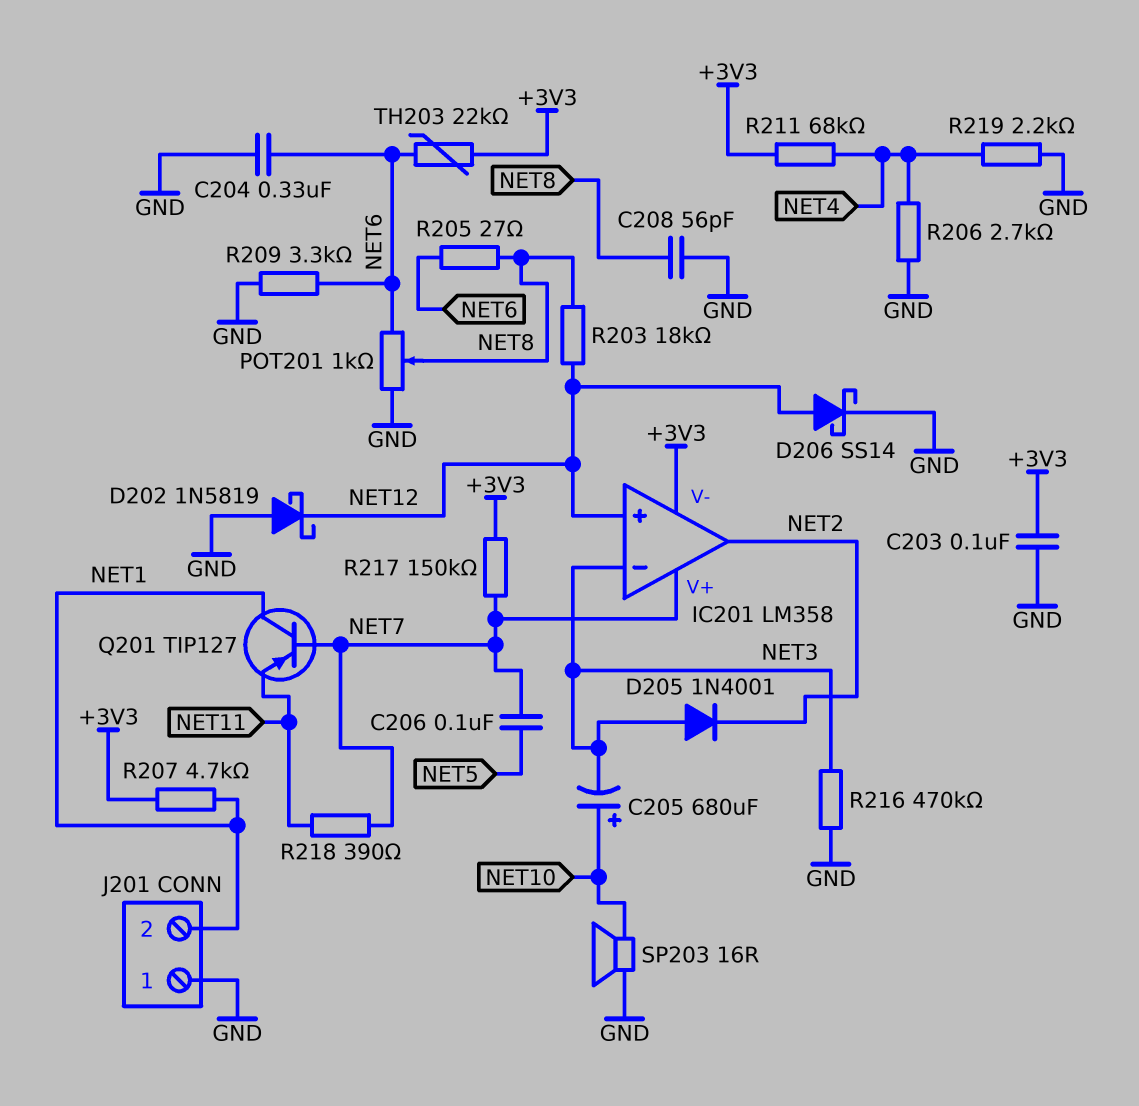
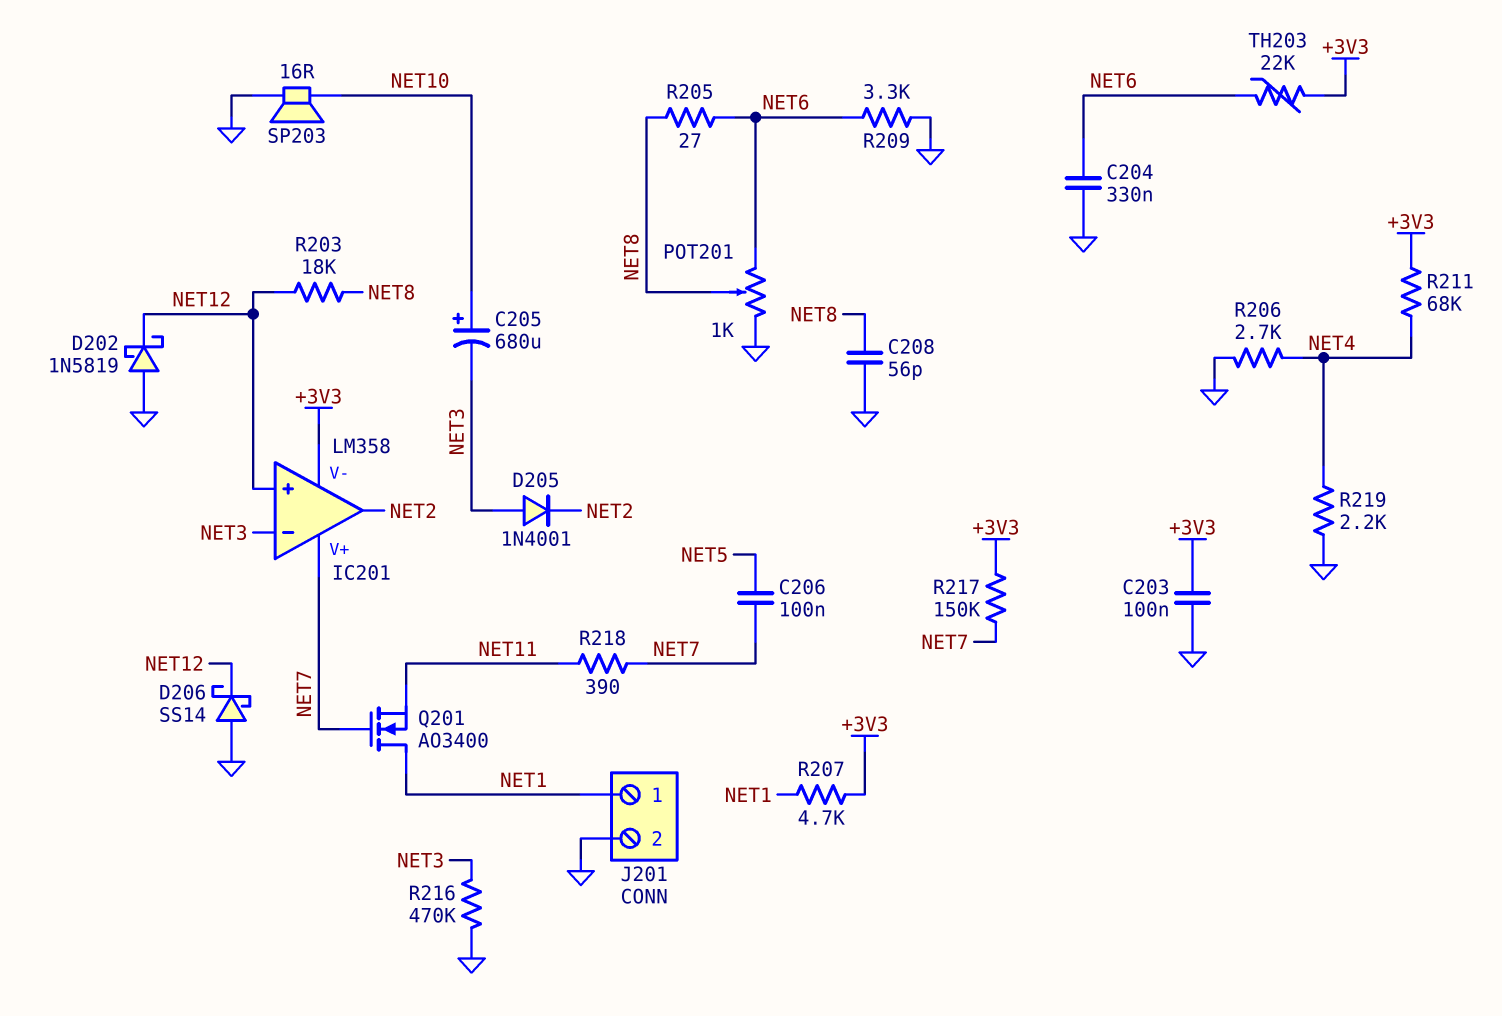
D206: schottky SS14 (A NET12, K GND) -> schottky SS14 (A GND, K NET12)
J201 pin 1: GND -> NET1
J201 pin 2: NET1 -> GND
Q201: PNP TIP127 (B NET7, C NET1, E NET11) -> NMOS AO3400 (G NET7, D NET1, S NET11)

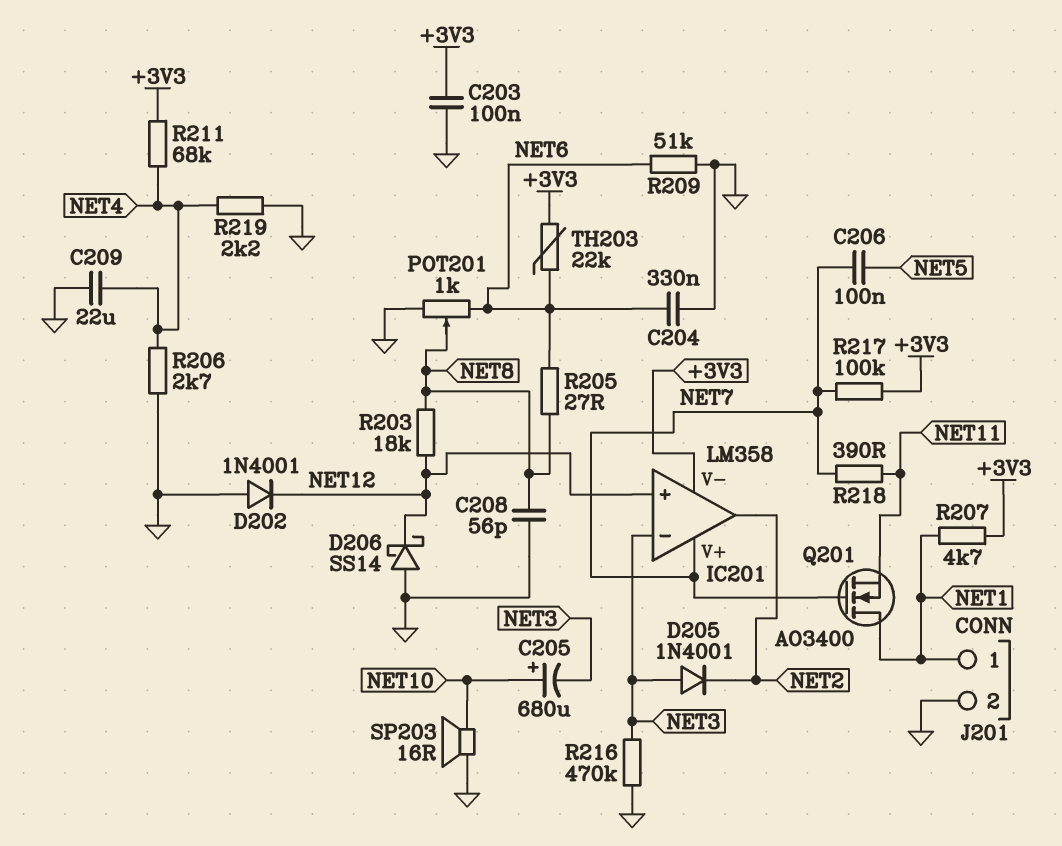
C209: none -> 22uF (GND, NET4)
D202: schottky 1N5819 (A GND, K NET12) -> diode 1N4001 (A GND, K NET12)
R209: 3.3k (GND, NET6) -> 51k (GND, NET6)
R217: 150k (+3V3, NET7) -> 100k (+3V3, NET7)

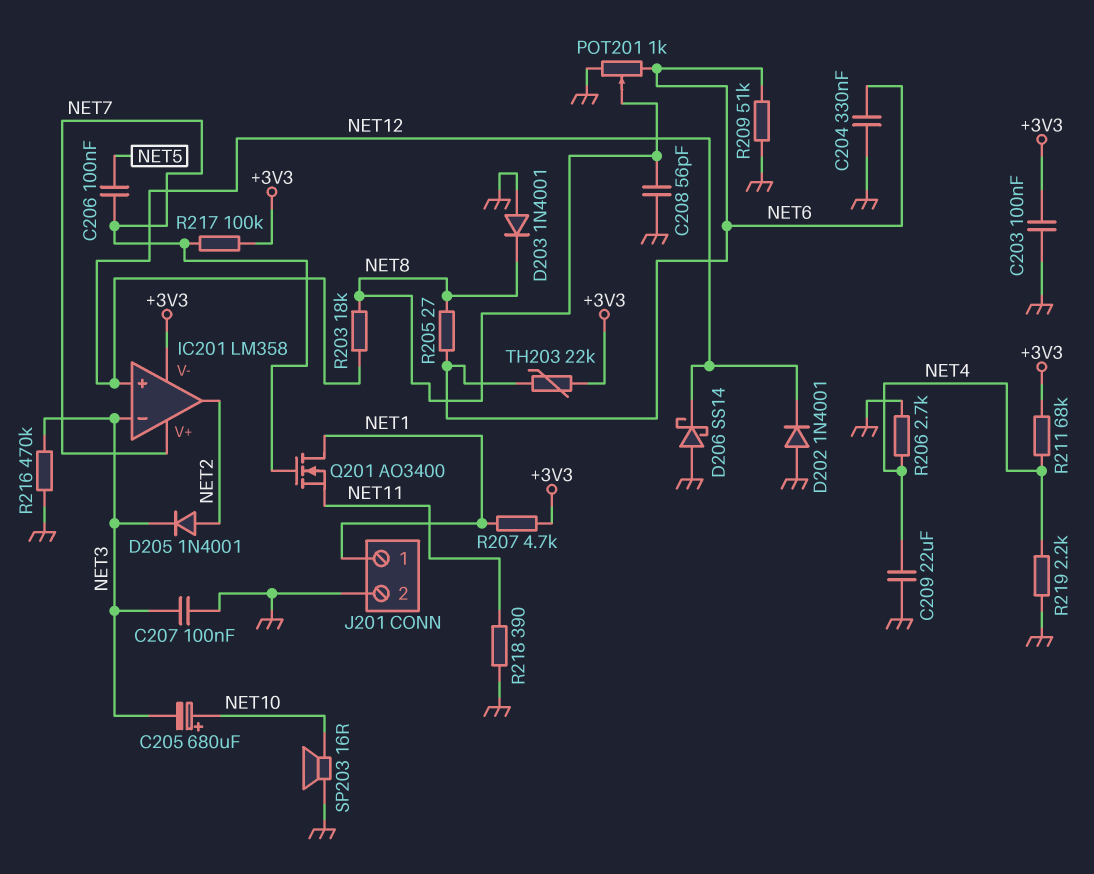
C207: none -> 100nF (GND, NET3)
D203: none -> diode 1N4001 (A GND, K NET8)
D205: diode 1N4001 (A NET3, K NET2) -> diode 1N4001 (A NET2, K NET3)
R218: 390 (NET7, NET11) -> 390 (GND, NET11)

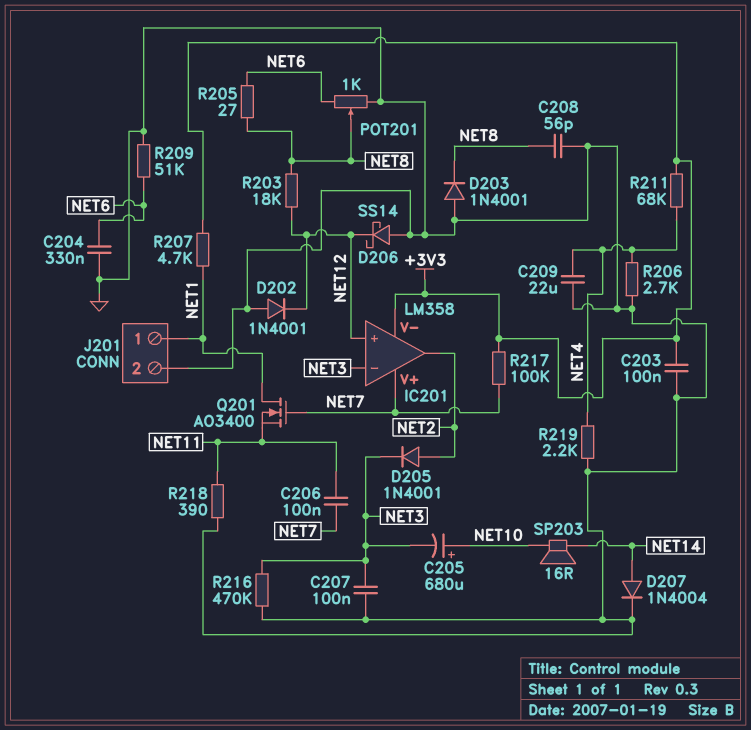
C206: 100nF (NET5, NET7) -> 100nF (NET7, NET11)
D207: none -> diode 1N4004 (A NET14, K GND)
SP203: speaker 16R (GND, NET10) -> speaker 16R (NET10, NET14)
TH203: 22k (+3V3, NET6) -> none

